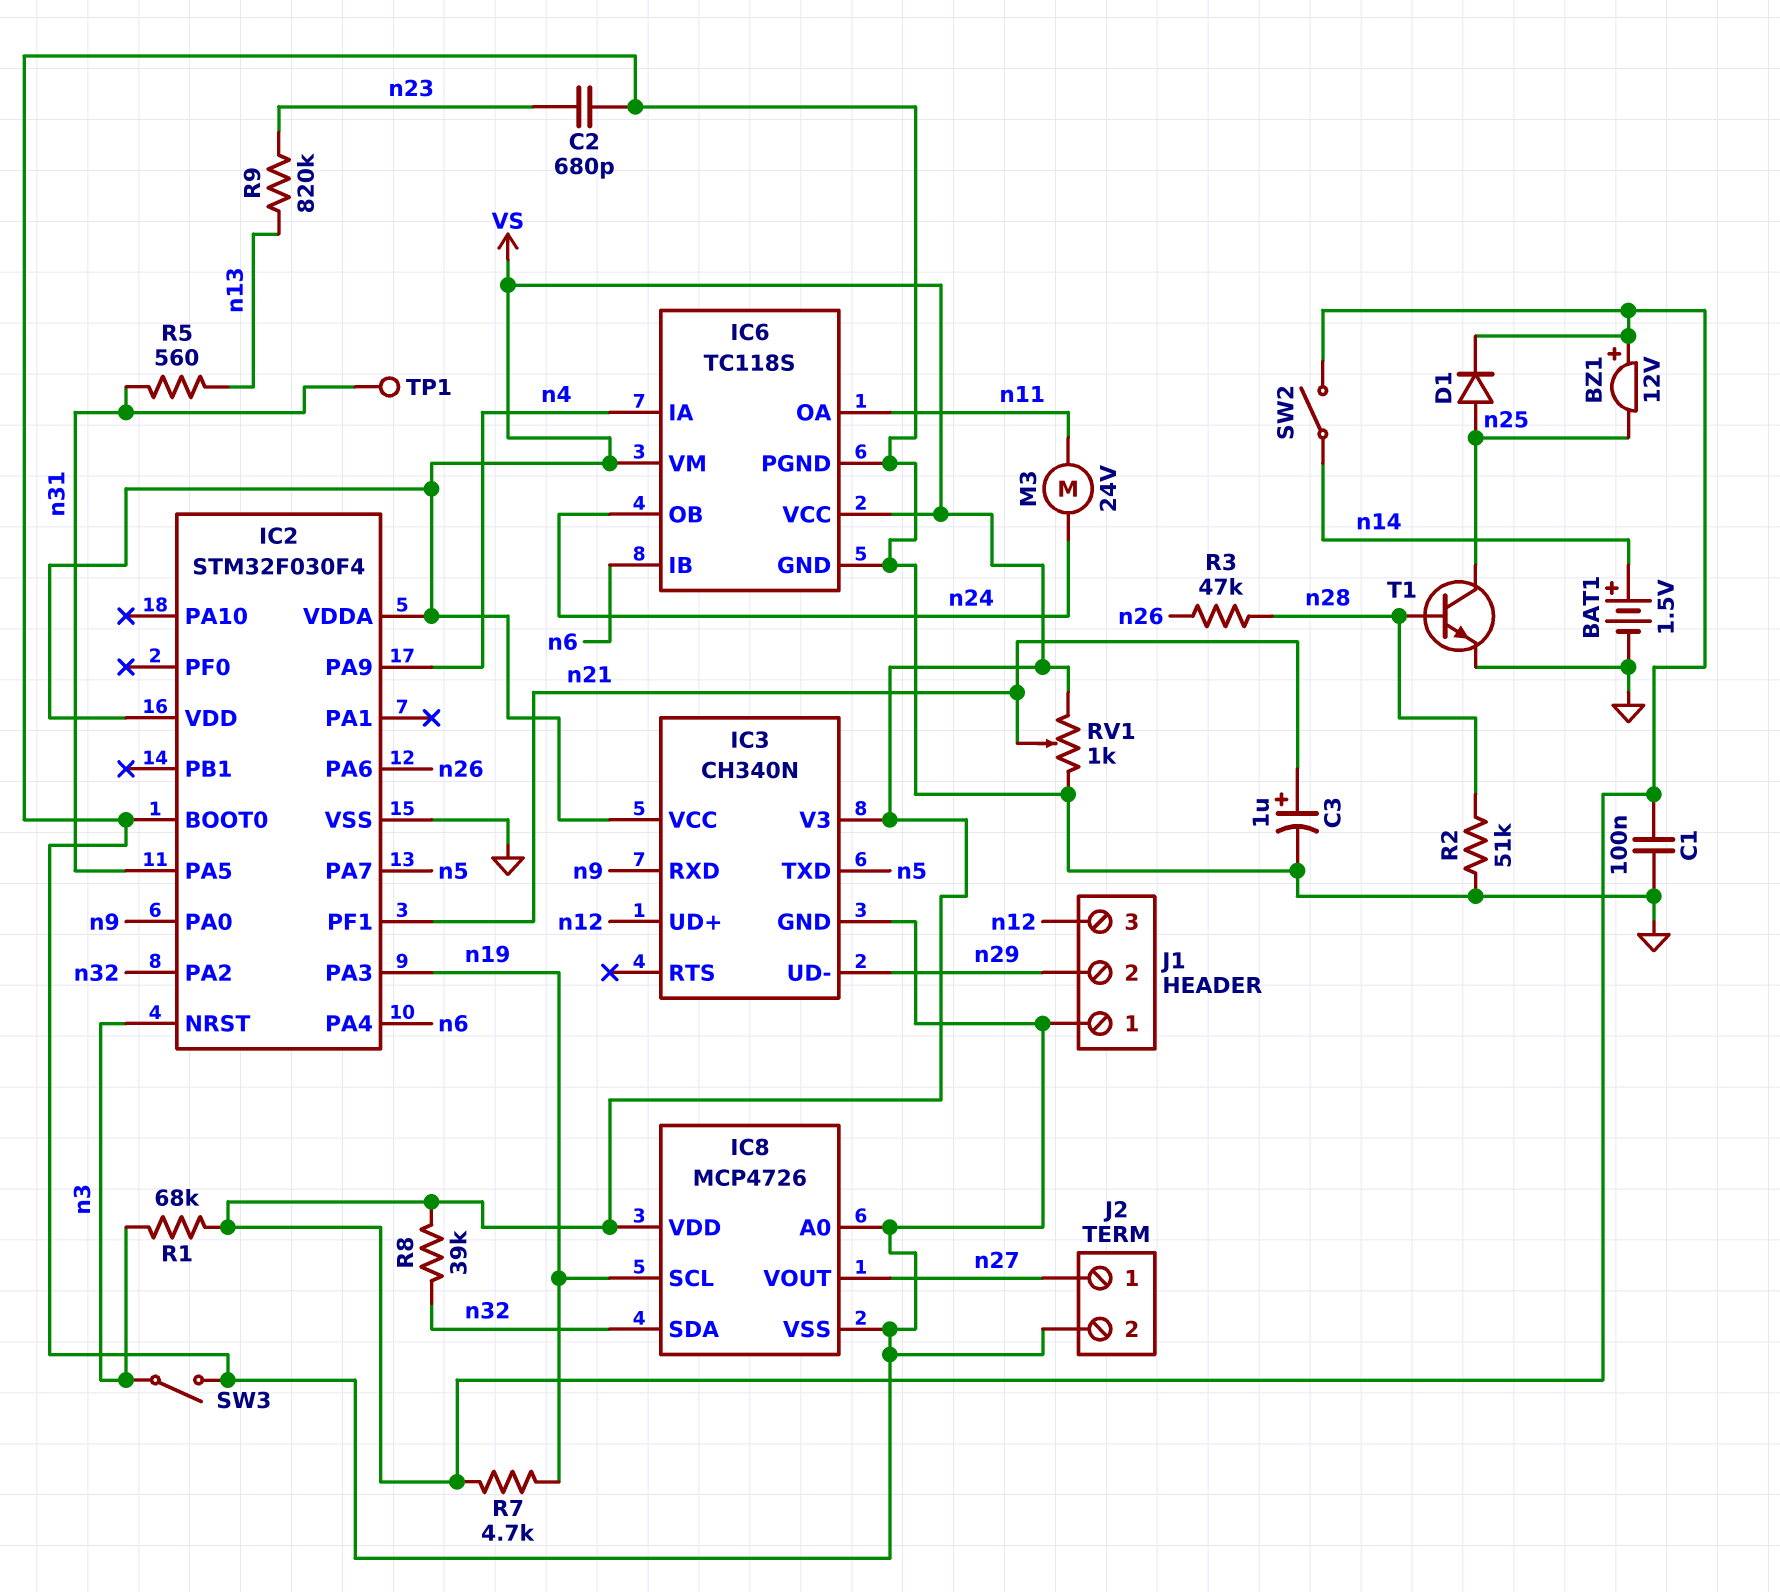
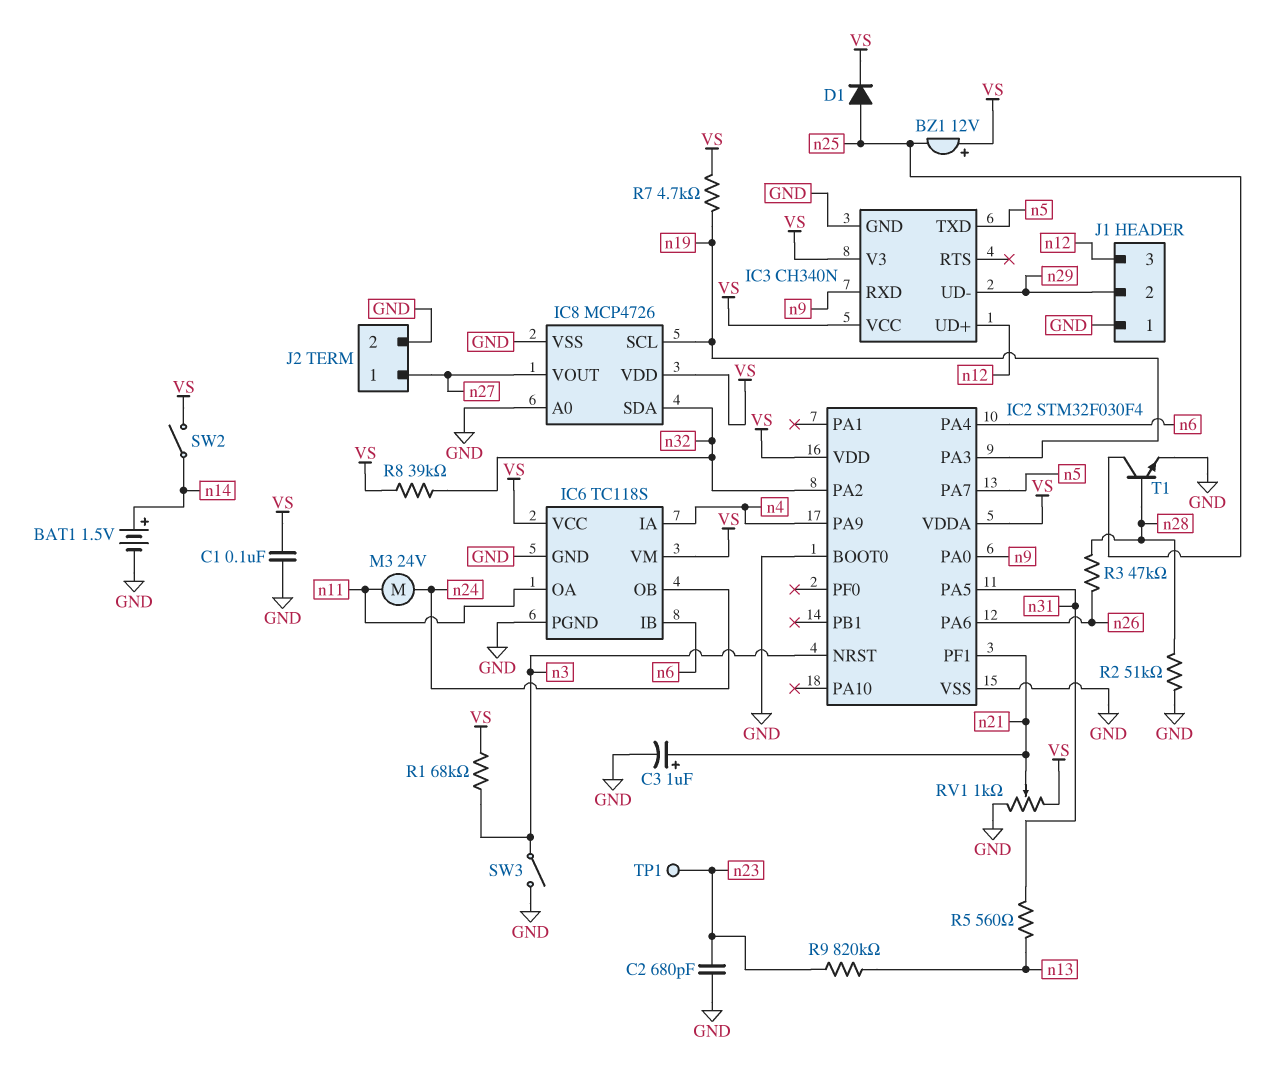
TP1: test point (n31) -> test point (n23)

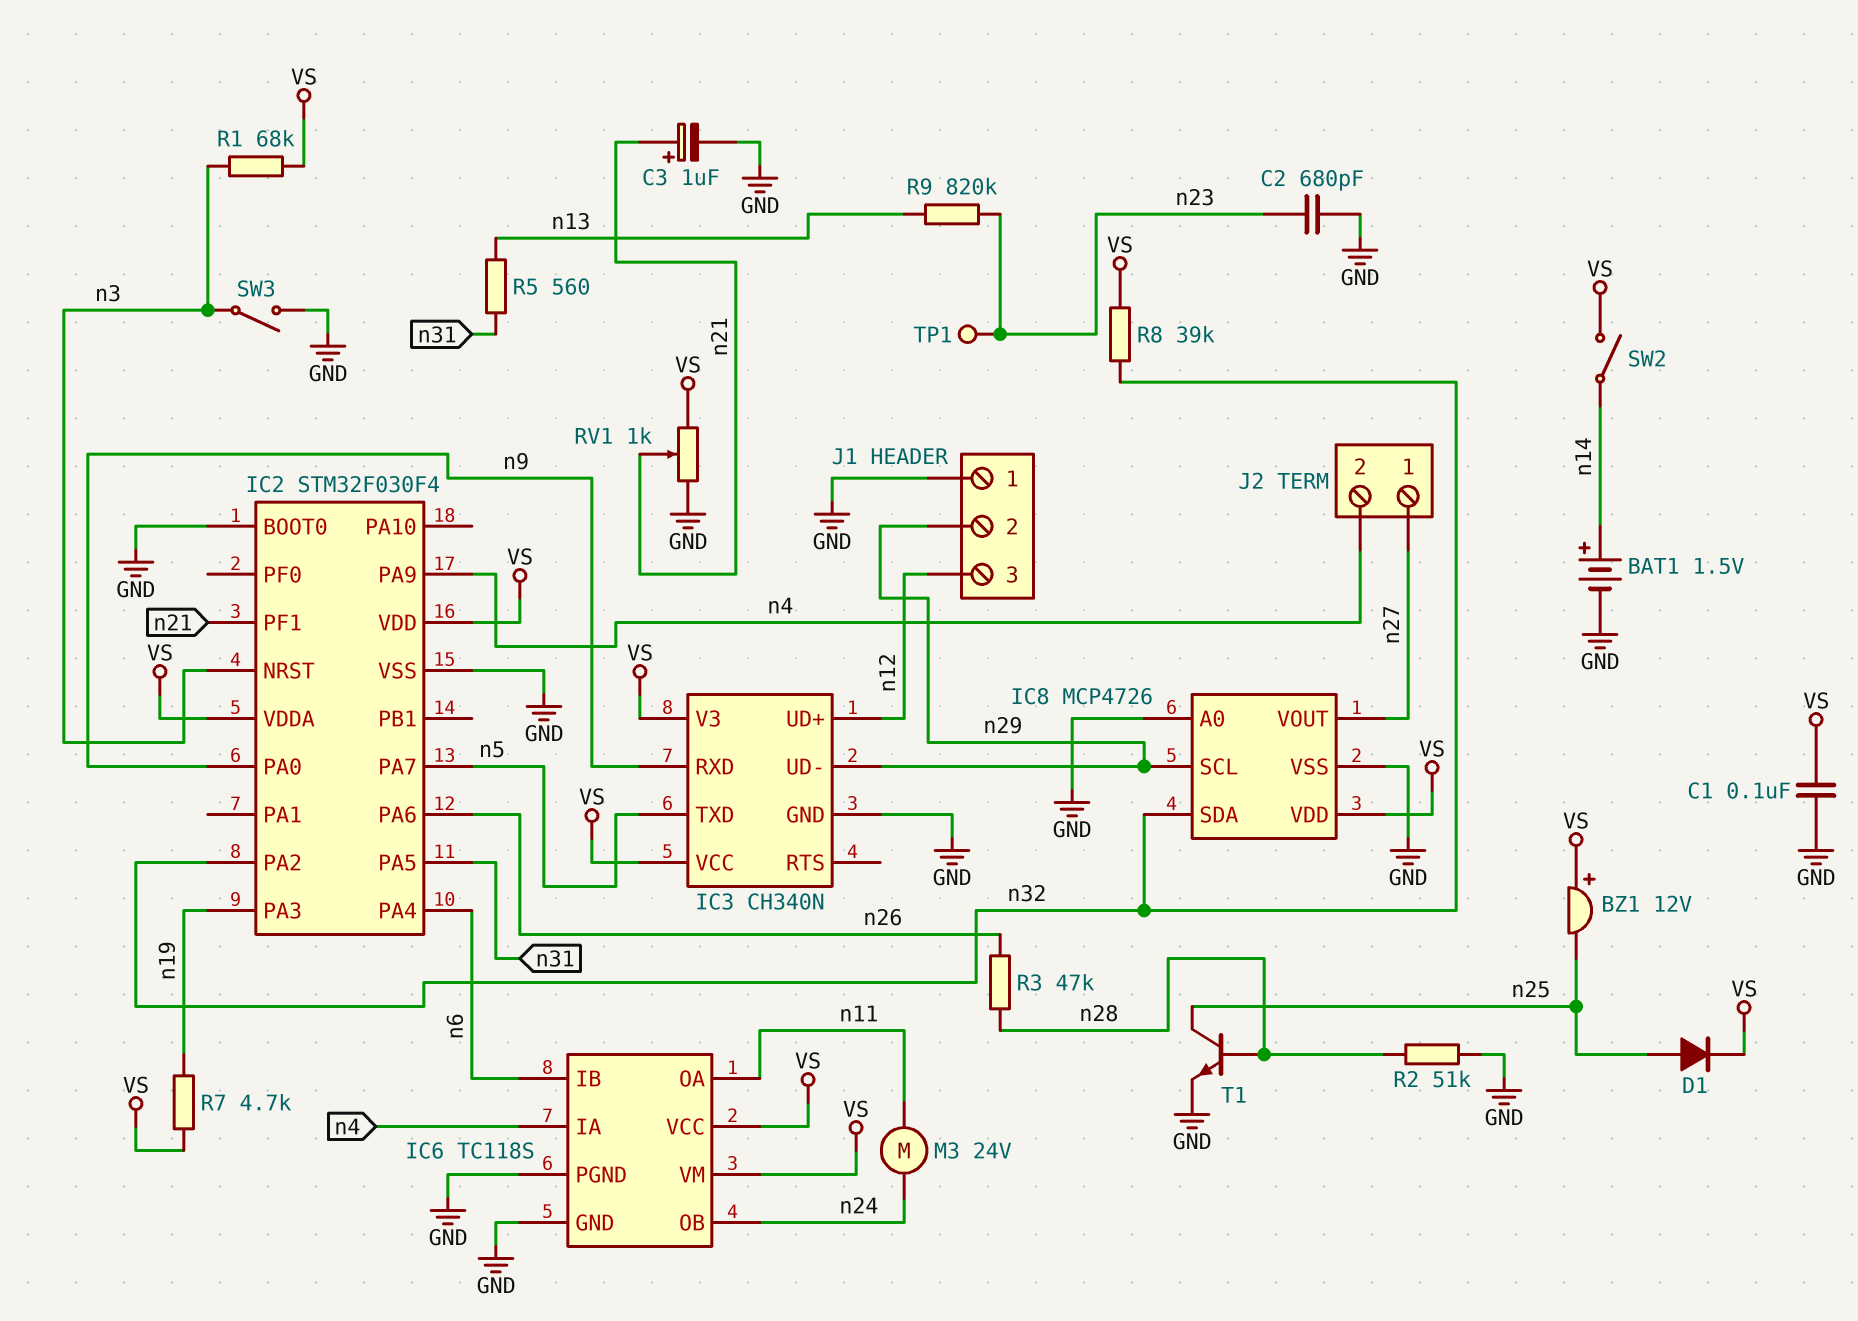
IC8 pin SCL: n19 -> n29
J2 pin 2: GND -> n4

